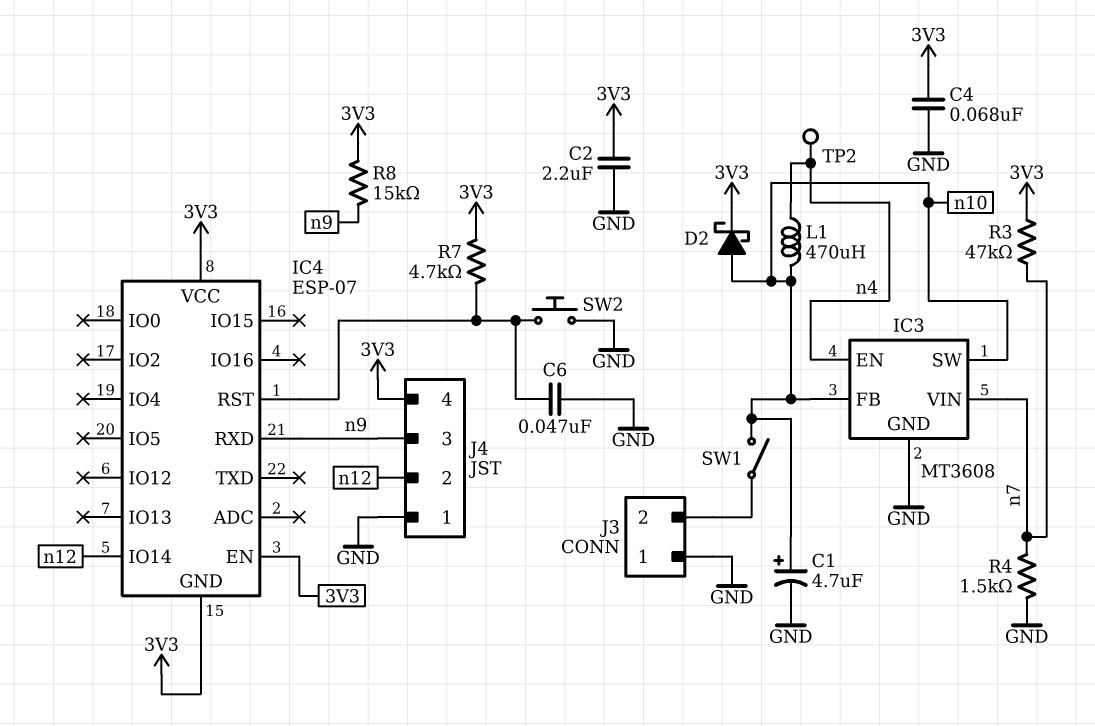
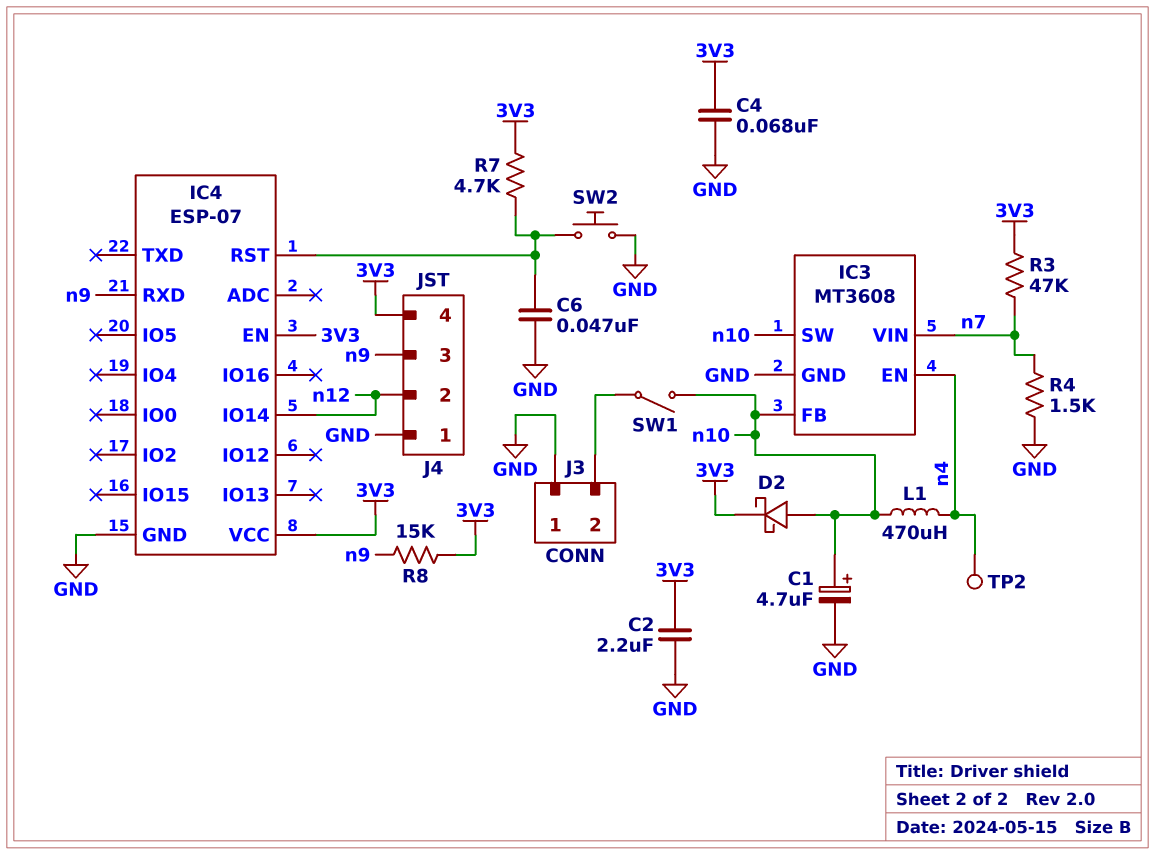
IC4 pin GND: 3V3 -> GND

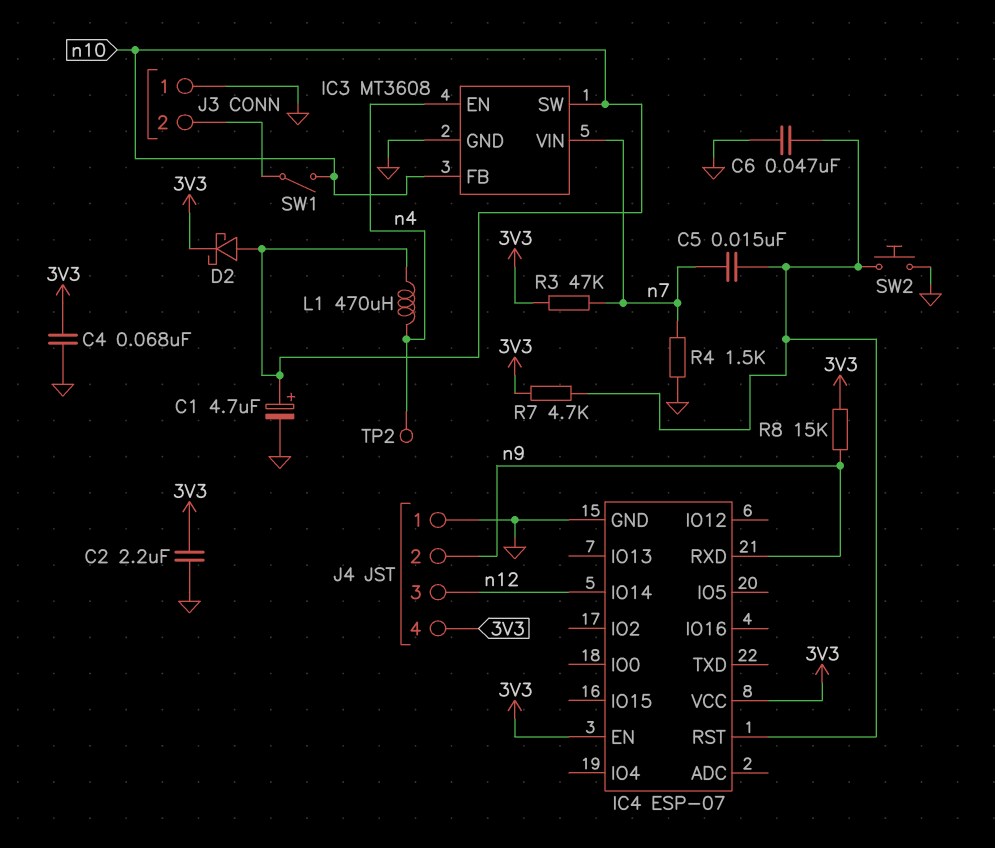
C5: none -> 15nF (IC4/RST, n7)
J4 pin 2: n12 -> n9
J4 pin 3: n9 -> n12

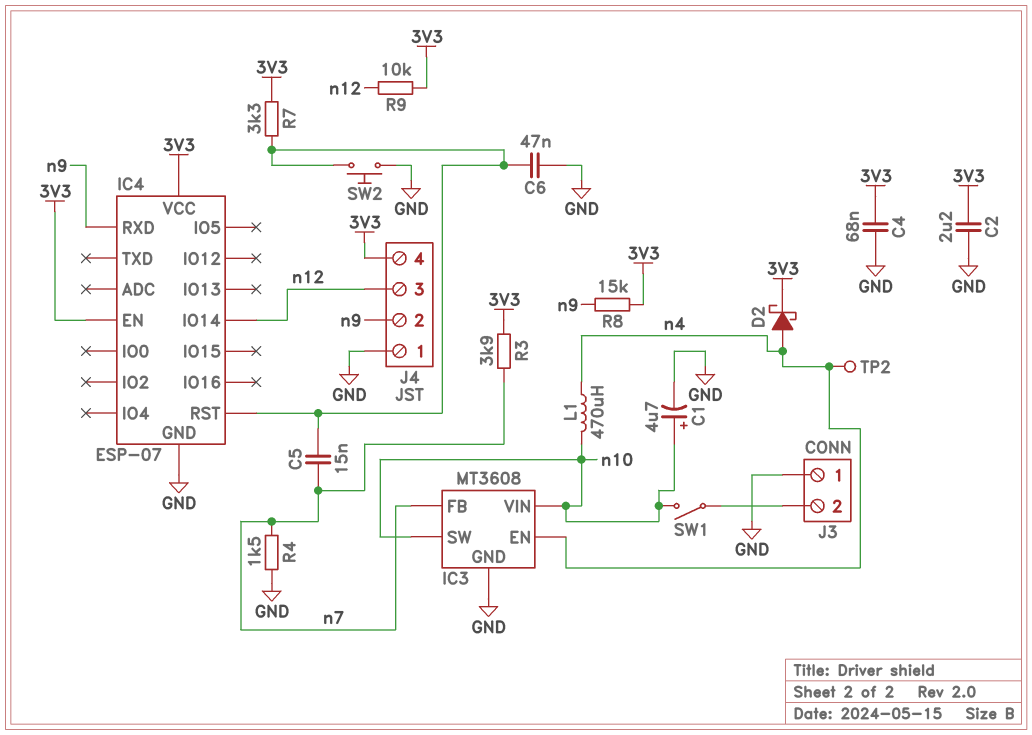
D2: schottky (A n10, K 3V3) -> schottky (A n4, K 3V3)
IC3 pin FB: n10 -> n7
IC3 pin VIN: n7 -> n10
R3: 47k (3V3, n7) -> 3.9k (3V3, n7)
R7: 4.7k (3V3, IC4/RST) -> 3.3k (3V3, IC4/RST)
R9: none -> 10k (3V3, n12)

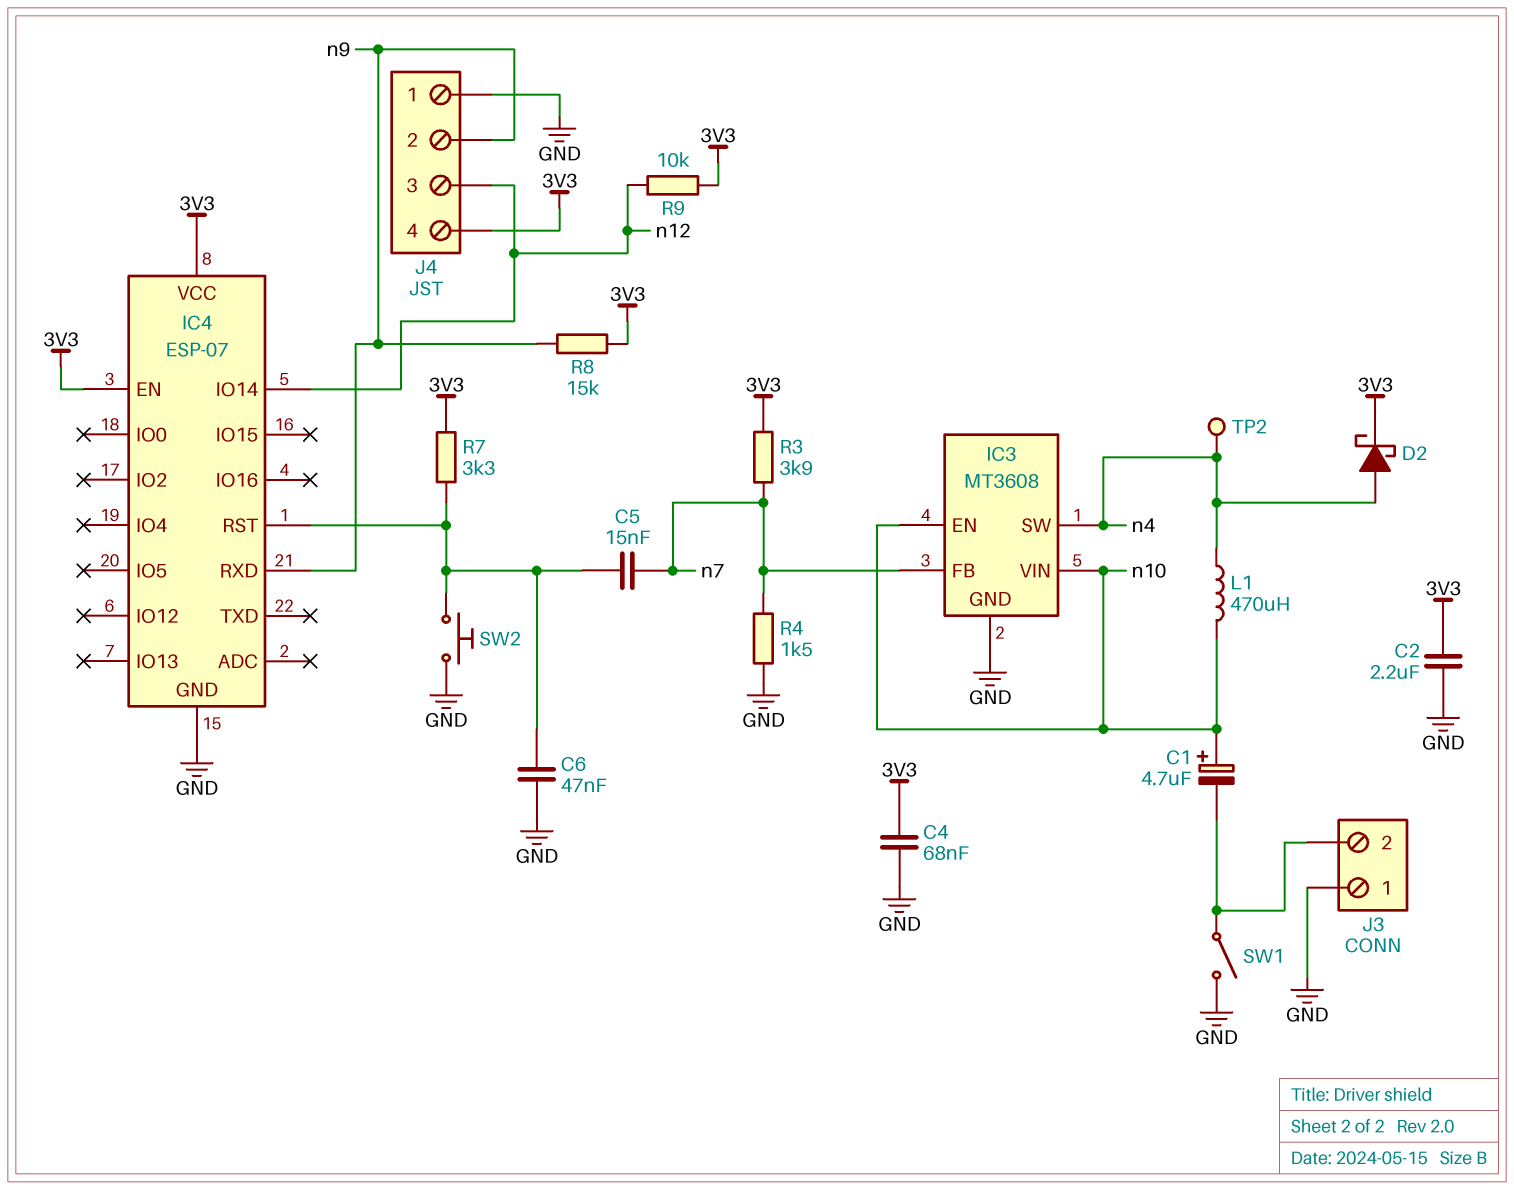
C1: 4.7uF (plus n10, minus GND) -> 4.7uF (plus n10, minus J3/2)
IC3 pin EN: n4 -> n10
IC3 pin SW: n10 -> n4
SW1: switch (J3/2, n10) -> switch (GND, J3/2)

